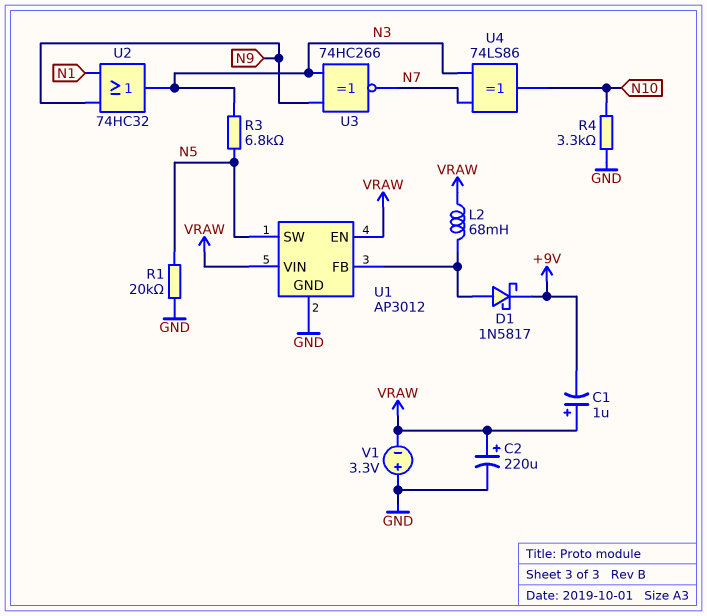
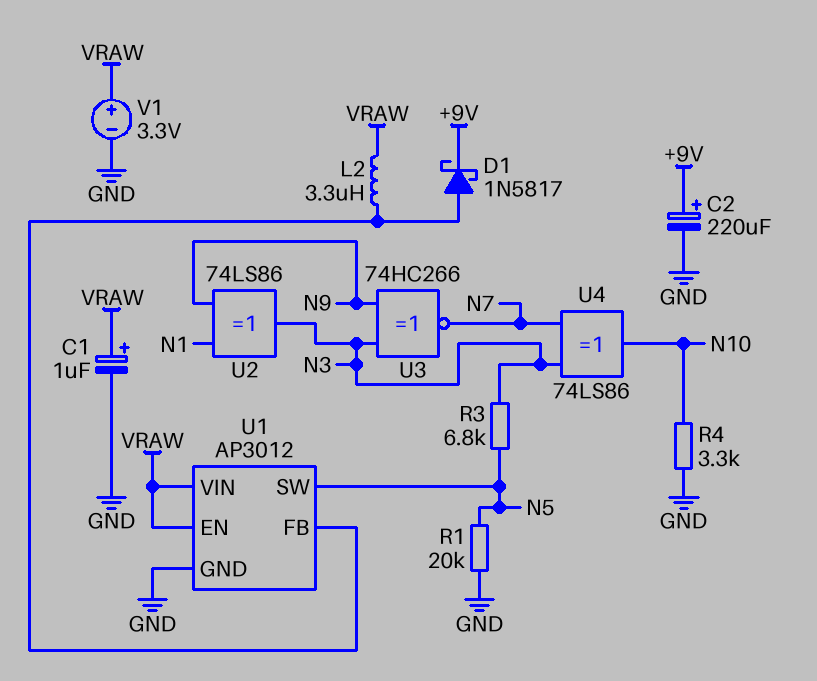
C1: 1uF (plus VRAW, minus +9V) -> 1uF (plus VRAW, minus GND)
C2: 220uF (plus VRAW, minus GND) -> 220uF (plus +9V, minus GND)
L2: 68mH (U1/FB, VRAW) -> 3.3uH (U1/FB, VRAW)
U2: OR 74HC32 (in N1, in N9, out N3) -> XOR 74LS86 (in N1, in N9, out N3)
V1: 3.3V (plus GND, minus VRAW) -> 3.3V (plus VRAW, minus GND)

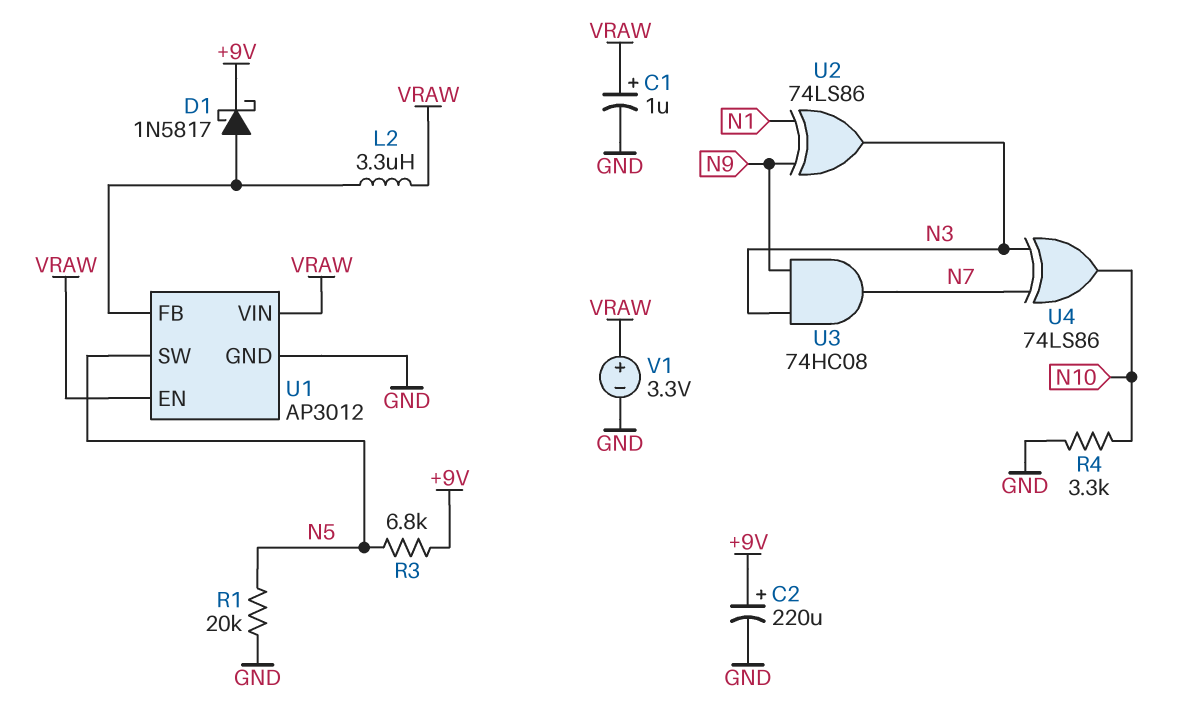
R3: 6.8k (N3, N5) -> 6.8k (+9V, N5)
U3: XNOR 74HC266 (in N3, in N9, out N7) -> AND 74HC08 (in N3, in N9, out N7)

